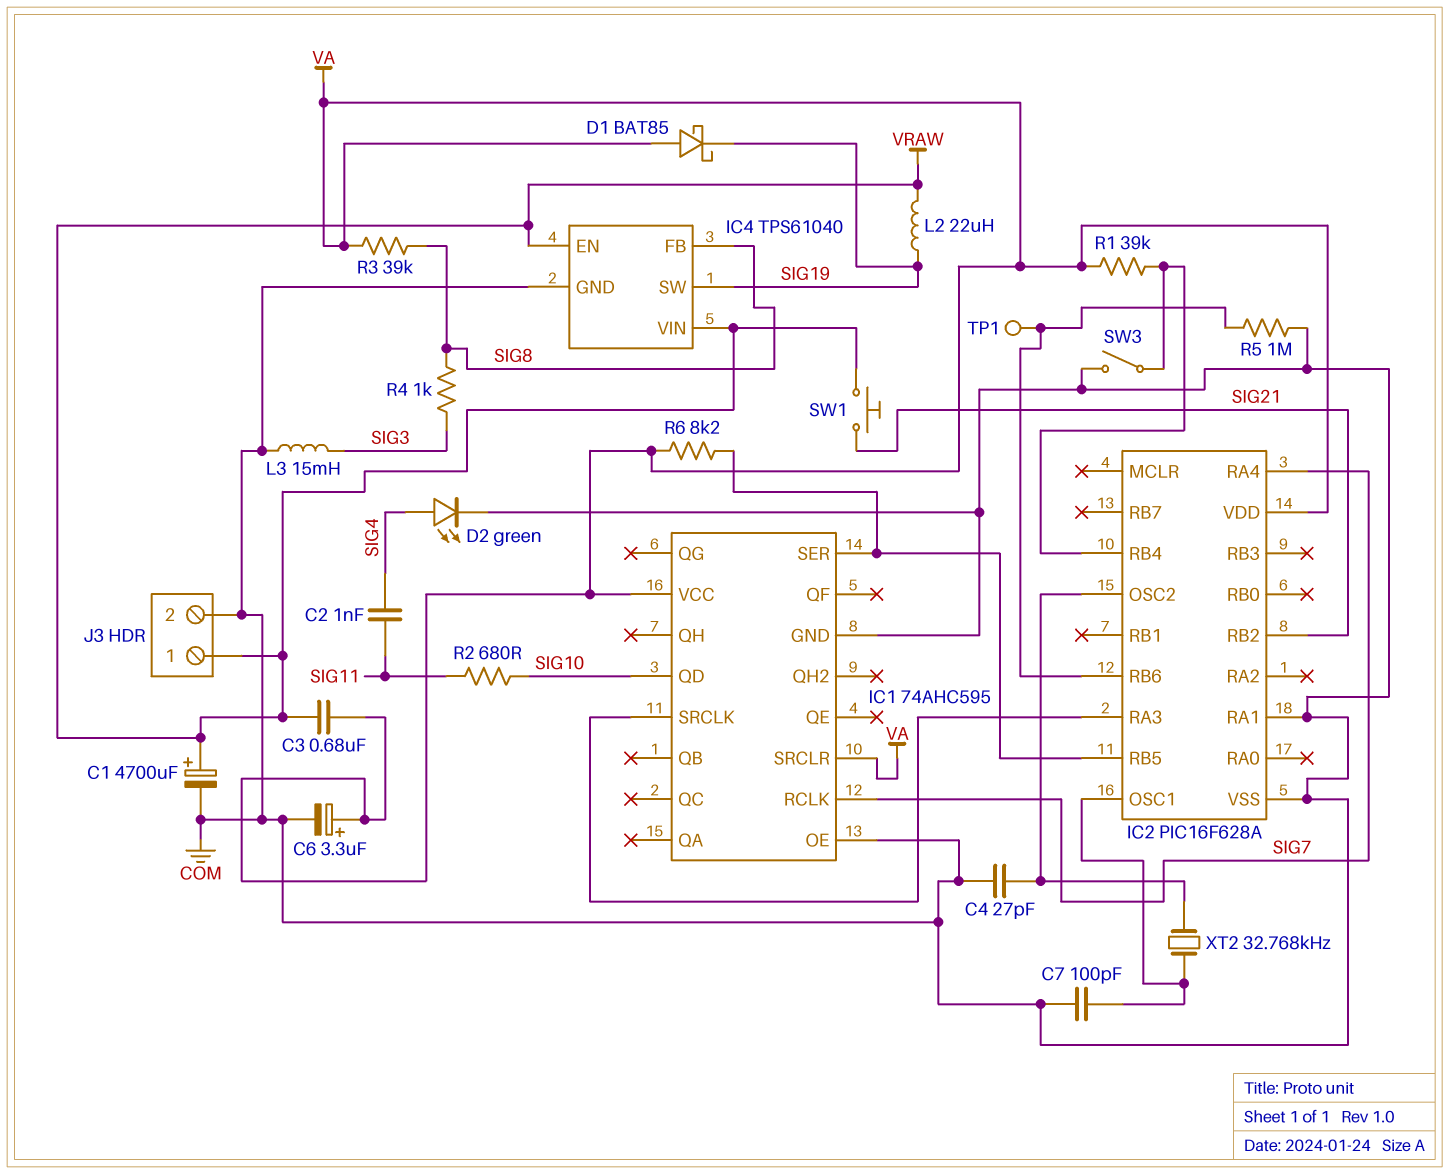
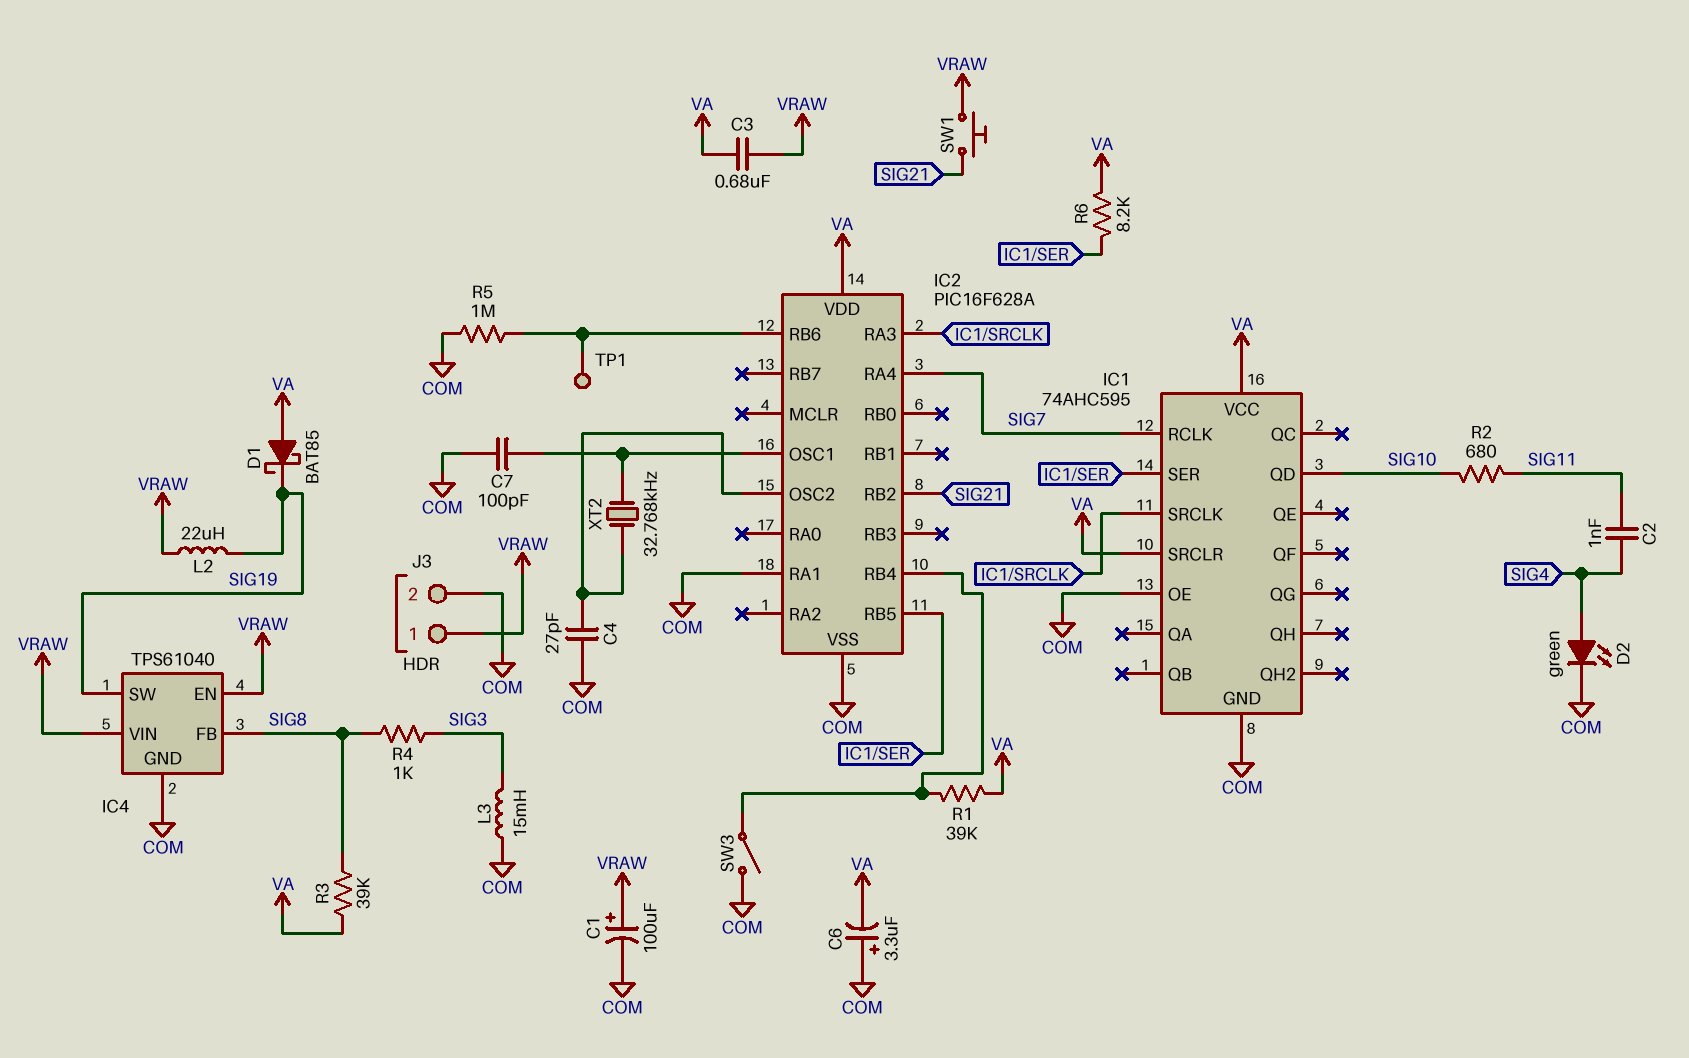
C1: 4700uF (plus VRAW, minus COM) -> 100uF (plus VRAW, minus COM)
C6: 3.3uF (plus VA, minus COM) -> 3.3uF (plus COM, minus VA)

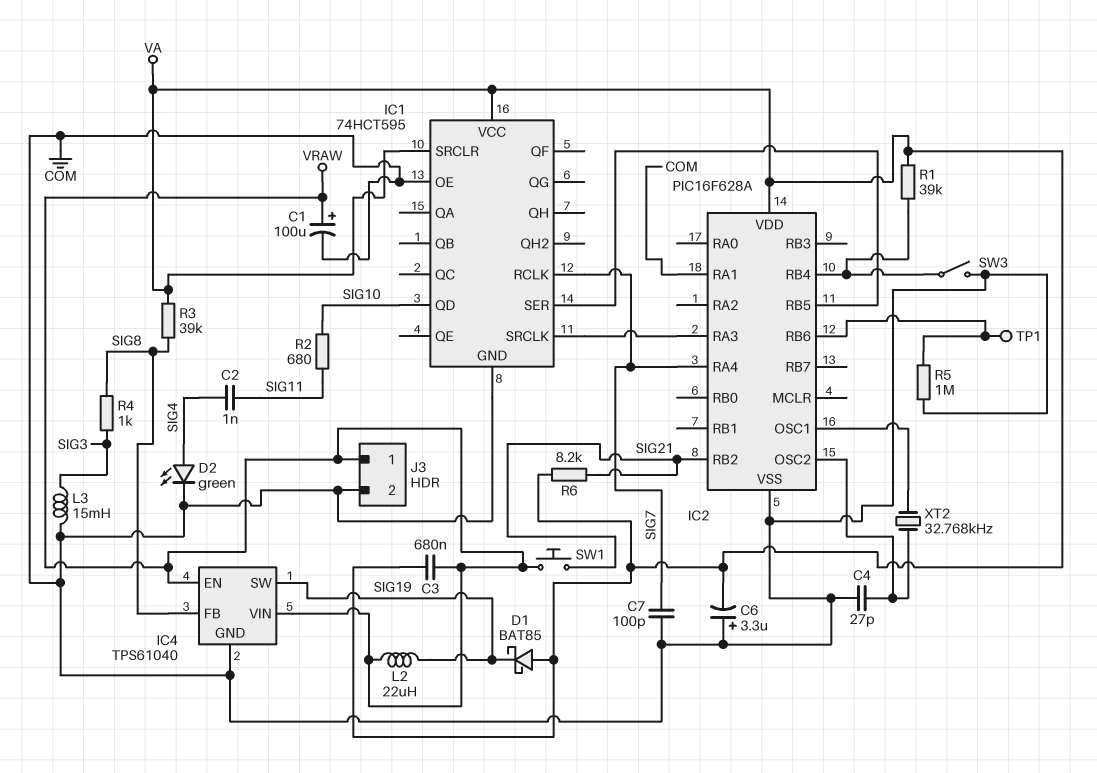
C7: 100pF (COM, IC2/OSC1) -> 100pF (COM, SIG7)
IC1: 74AHC595 -> 74HCT595
R6: 8.2k (IC1/SER, VA) -> 8.2k (SIG21, VA)

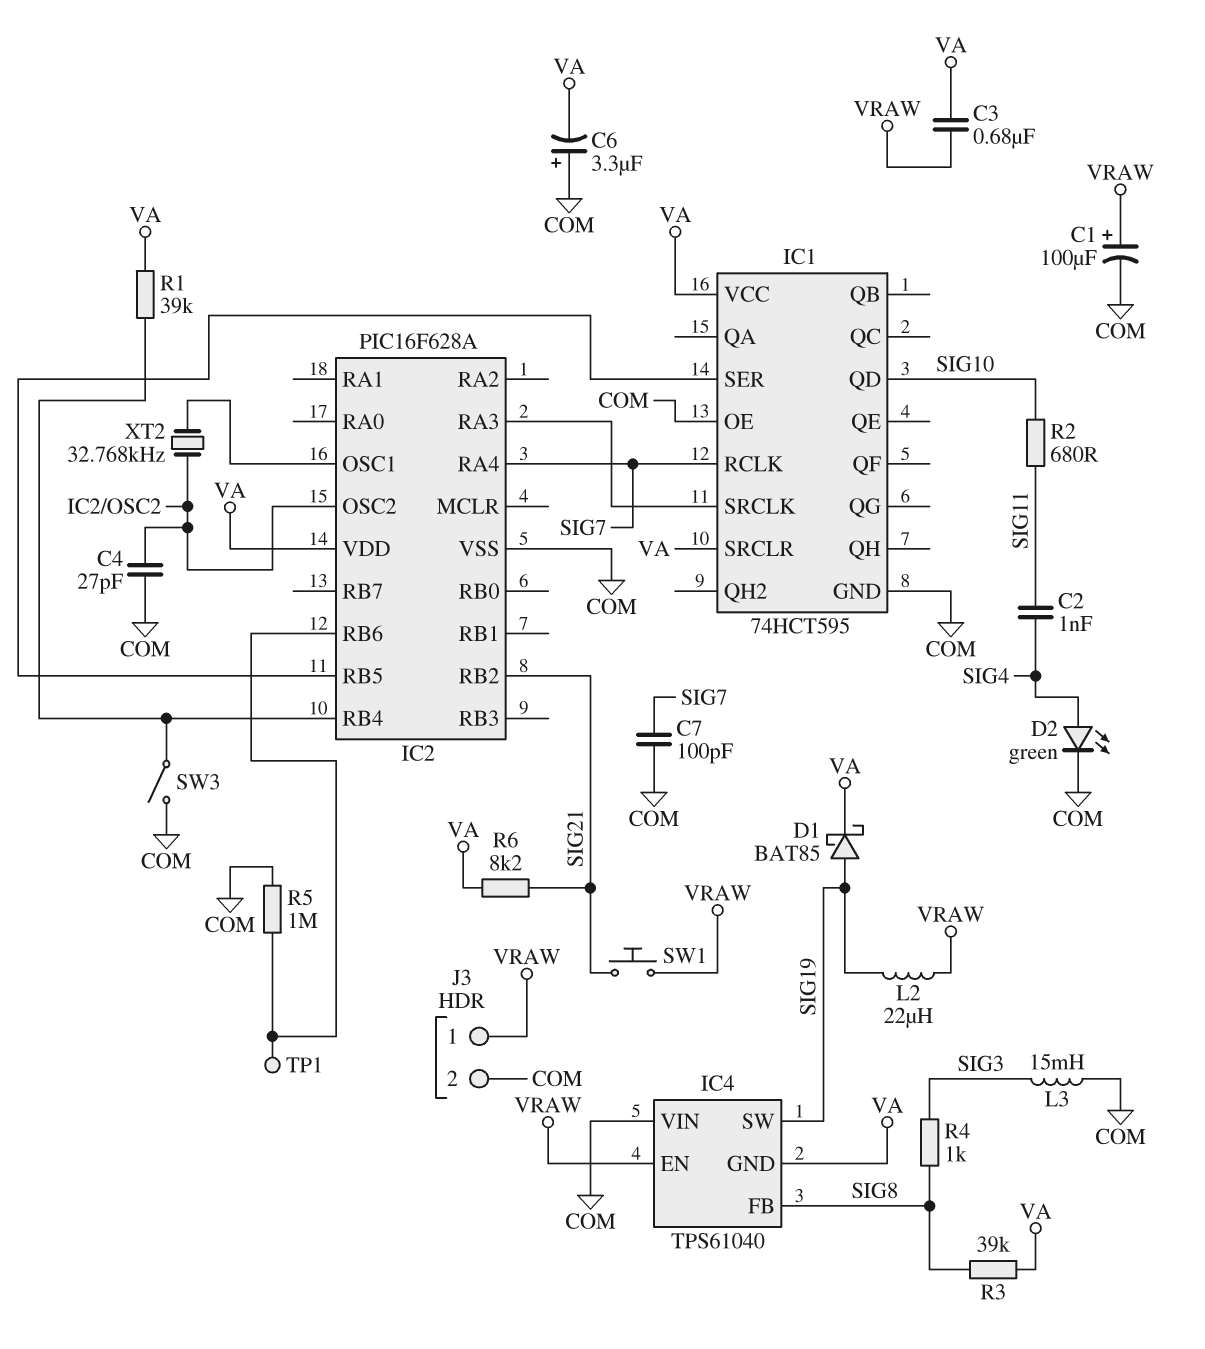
D1: schottky BAT85 (A VA, K SIG19) -> schottky BAT85 (A SIG19, K VA)
IC2 pin RA1: COM -> none
IC4 pin GND: COM -> VA
IC4 pin VIN: VRAW -> COM

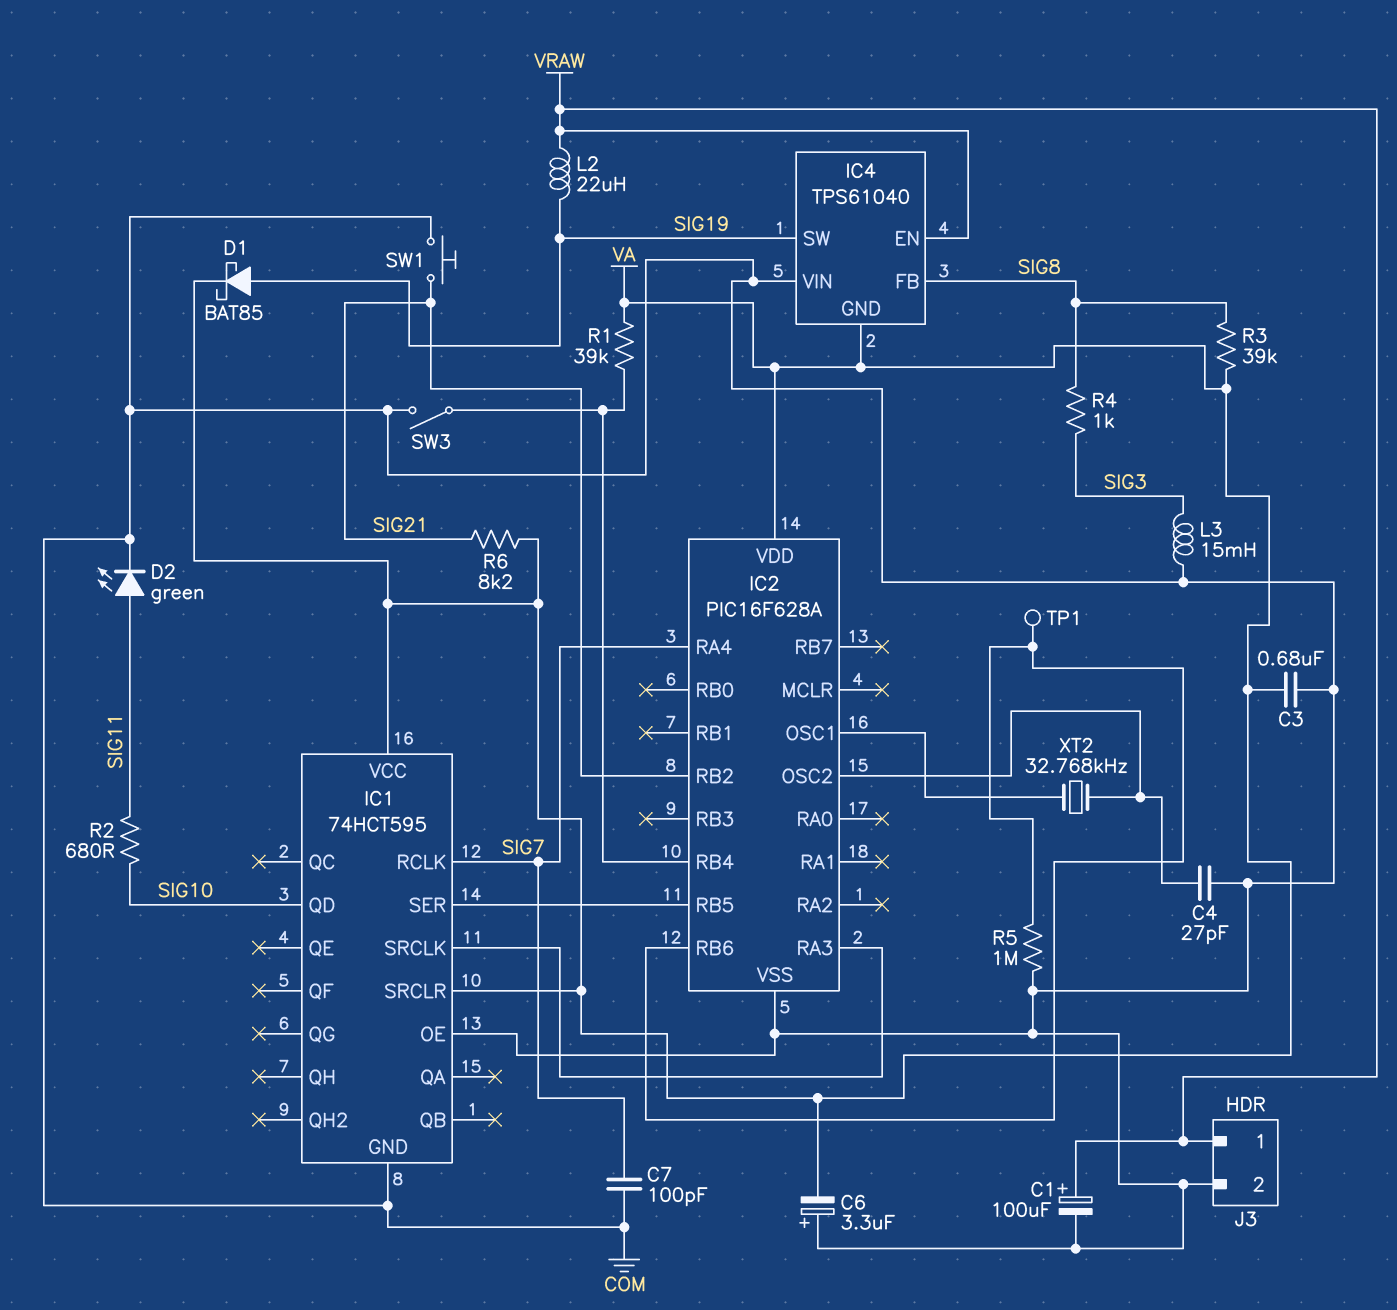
C2: 1nF (SIG4, SIG11) -> none
C3: 680nF (VA, VRAW) -> 680nF (COM, VA)
D2: LED green (A SIG4, K COM) -> LED green (A SIG11, K COM)
SW1: button (SIG21, VRAW) -> button (COM, SIG21)

